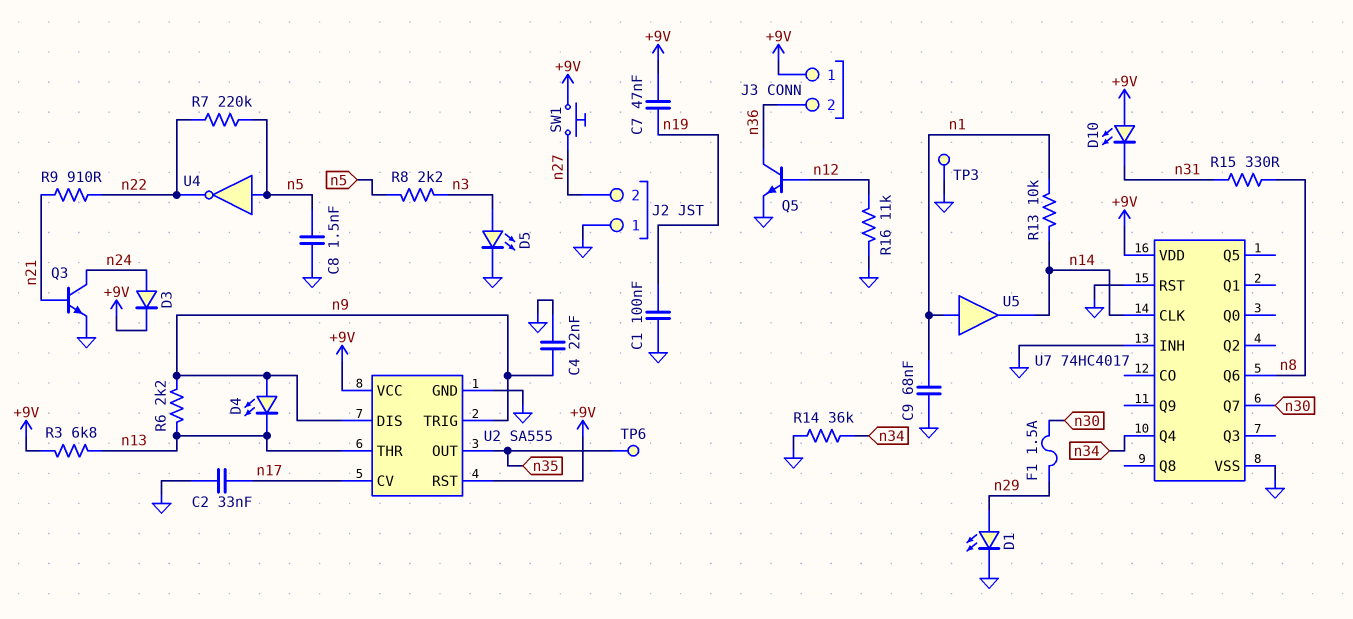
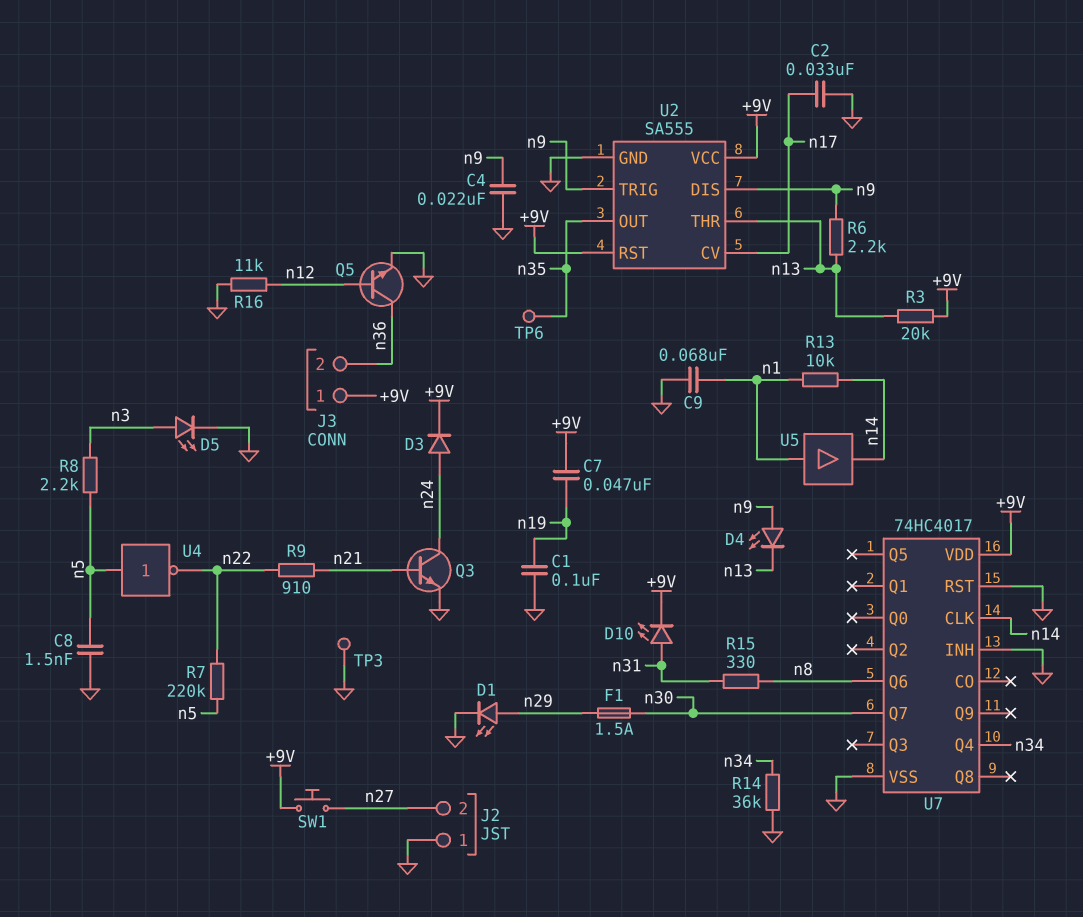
D10: LED (A +9V, K n31) -> LED (A n31, K +9V)
R3: 6.8k (+9V, n13) -> 20k (+9V, n13)

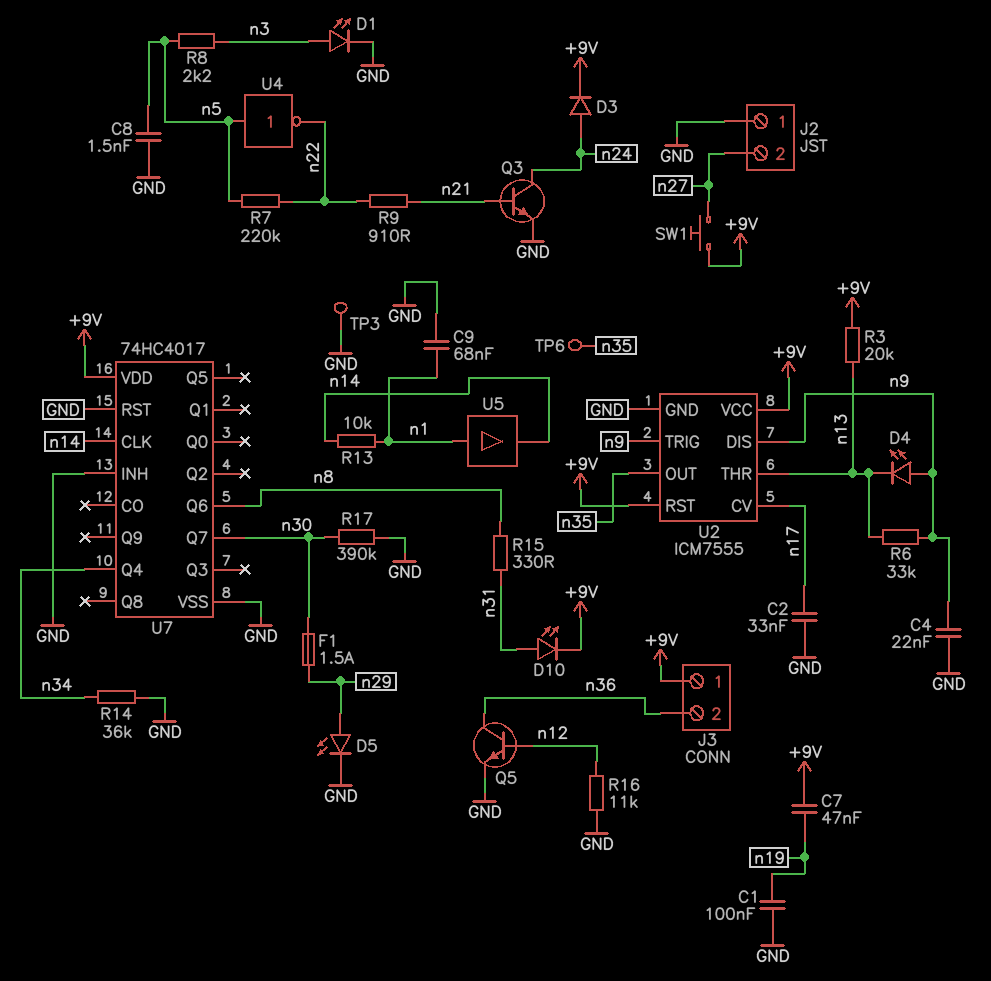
D1: LED (A n29, K GND) -> LED (A n3, K GND)
D5: LED (A n3, K GND) -> LED (A n29, K GND)
R6: 2.2k (n9, n13) -> 33k (n9, n13)
R17: none -> 390k (GND, n30)
U2: SA555 -> ICM7555

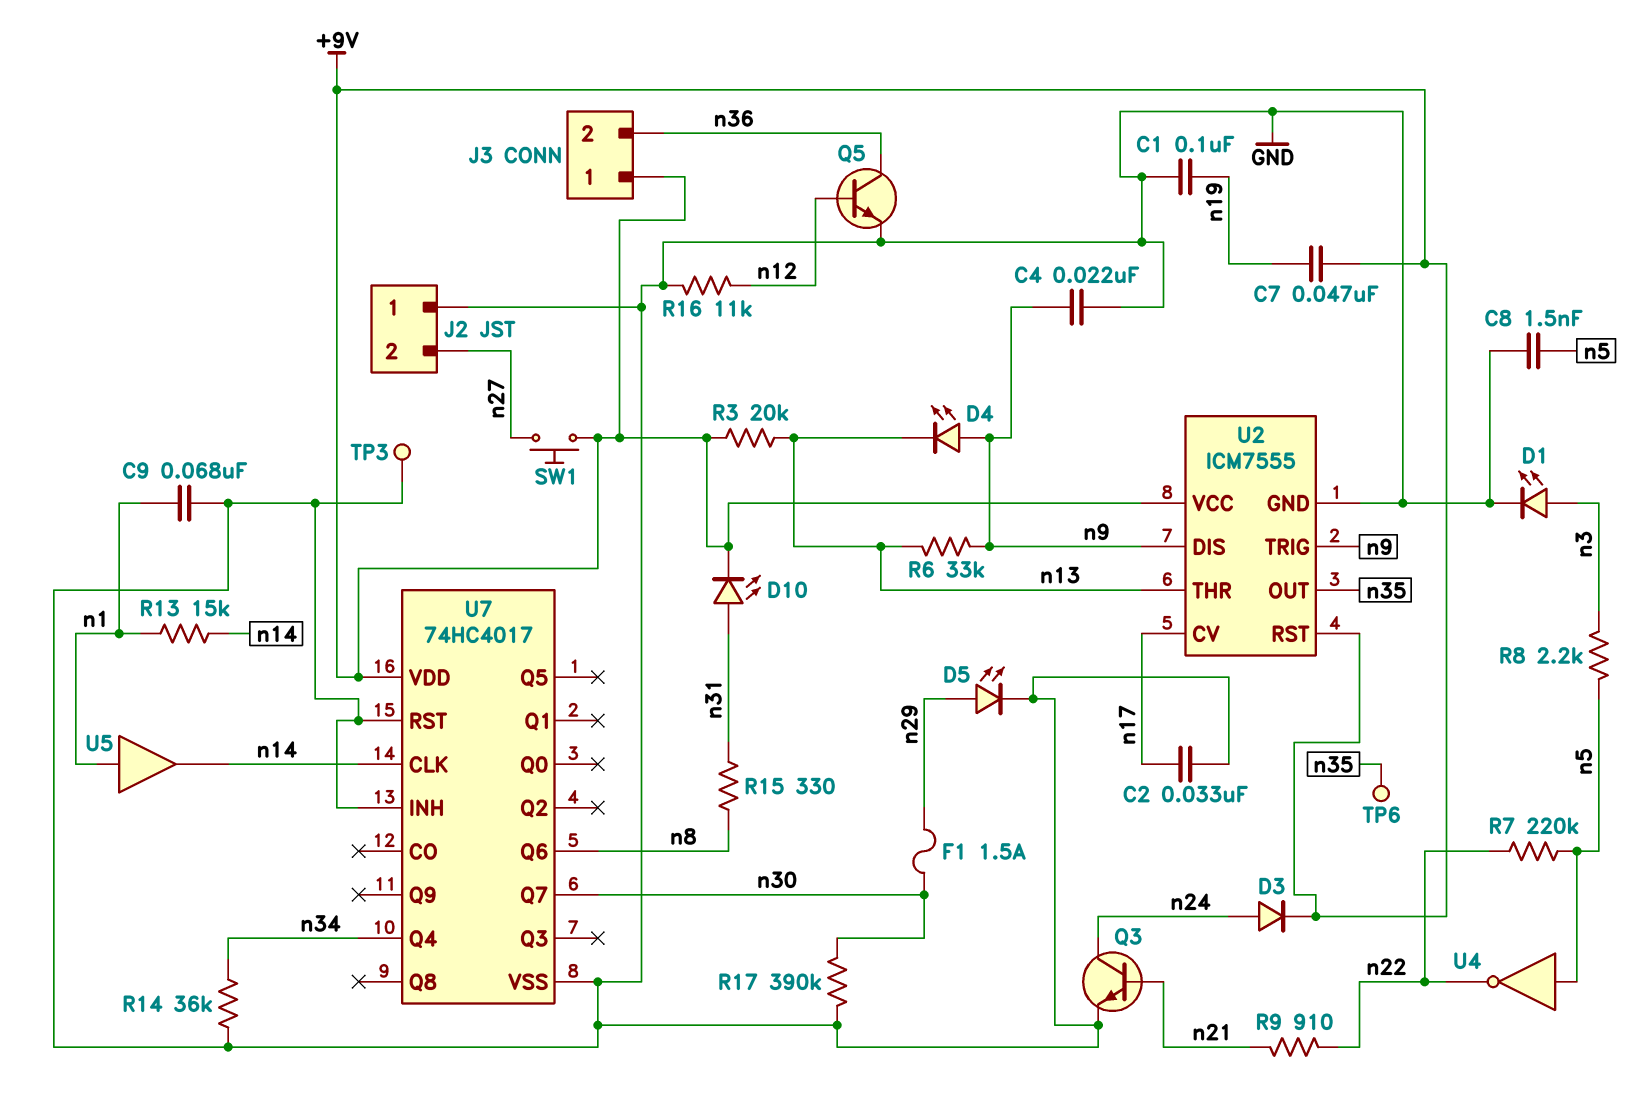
R13: 10k (n1, n14) -> 15k (n1, n14)

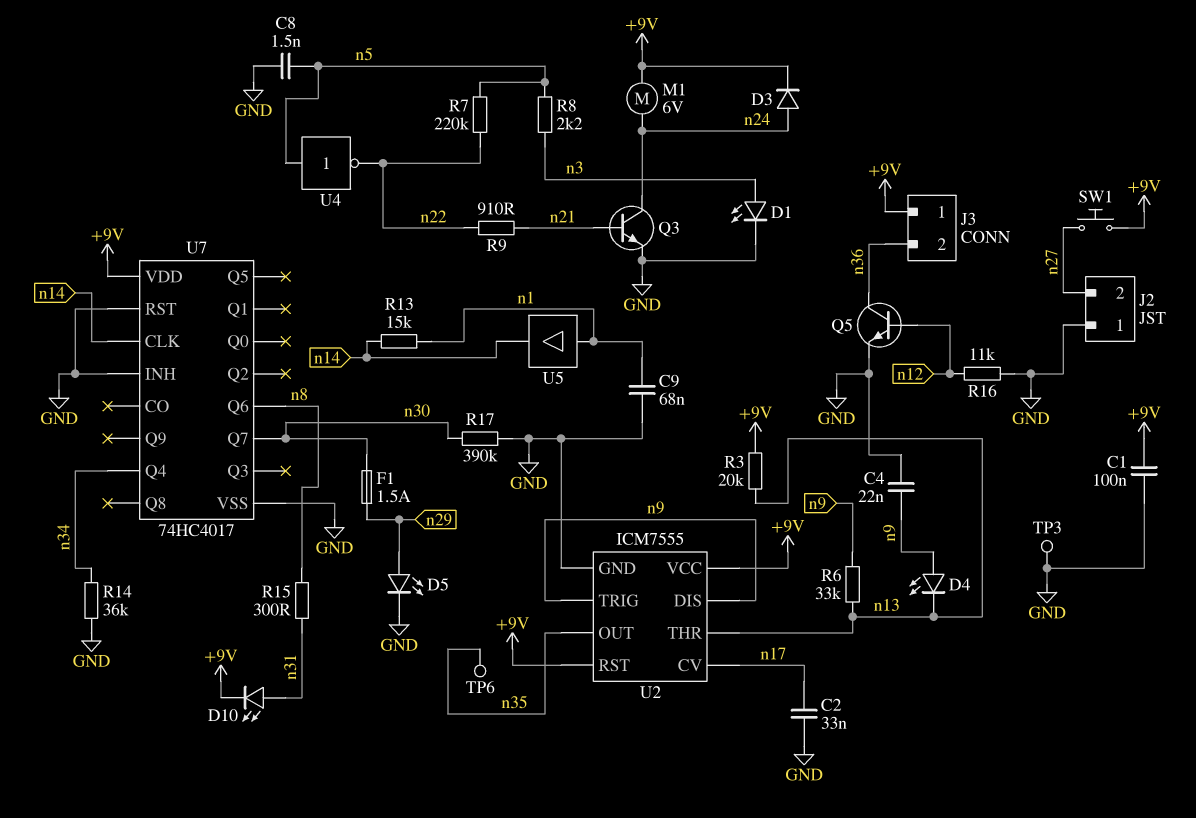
C1: 100nF (GND, n19) -> 100nF (+9V, GND)
C7: 47nF (+9V, n19) -> none
M1: none -> motor 6V (+9V, n24)
R15: 330 (n8, n31) -> 300 (n8, n31)

